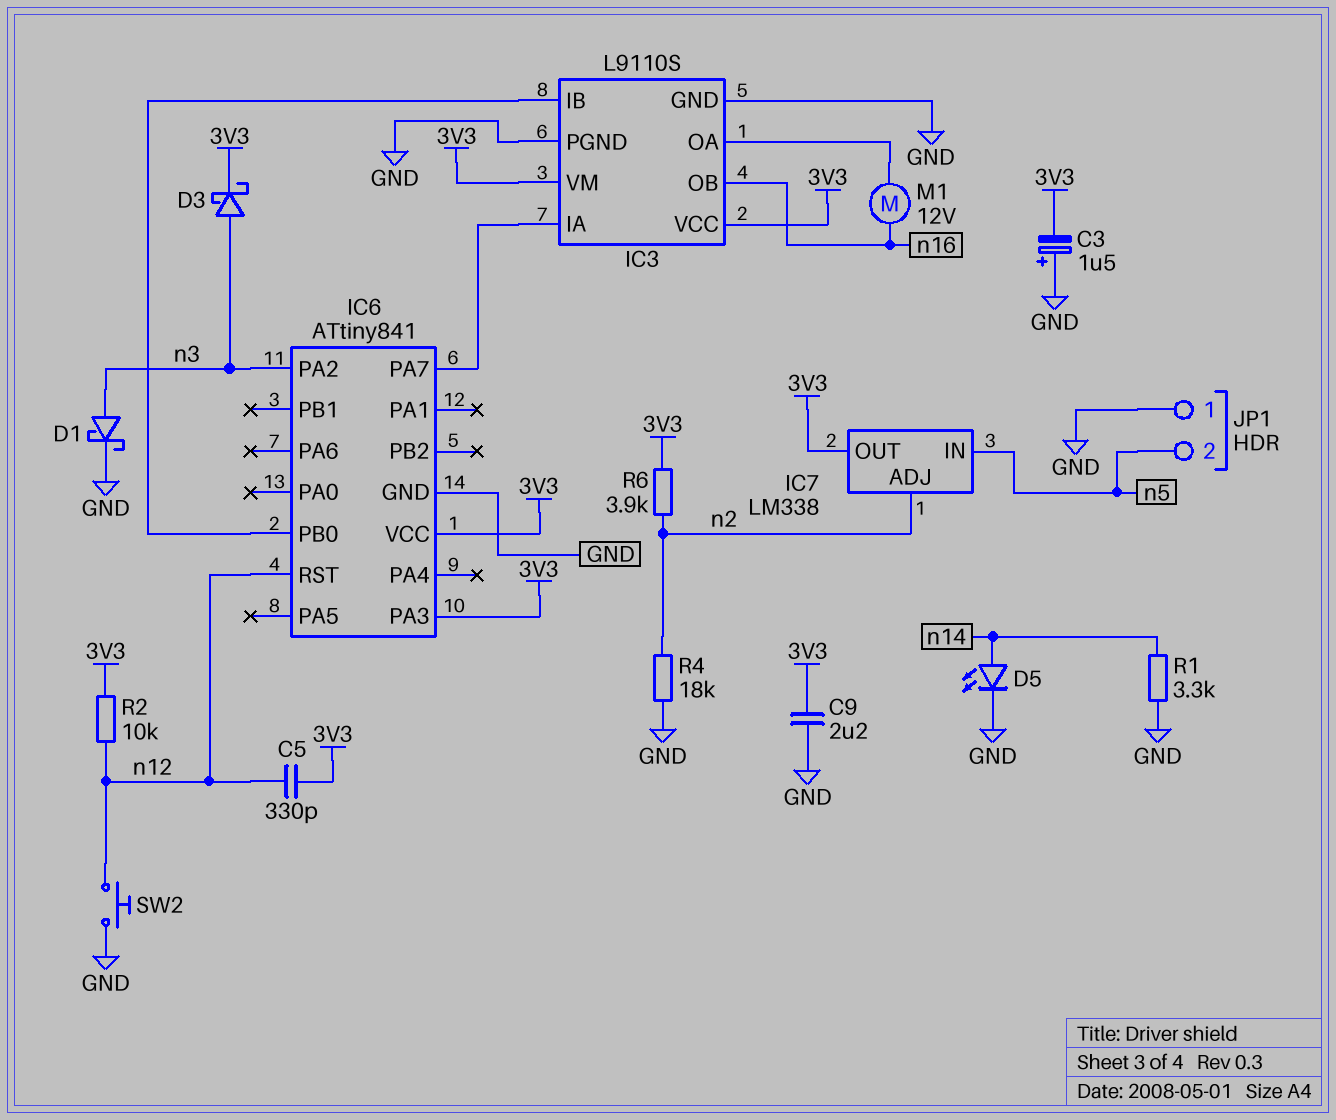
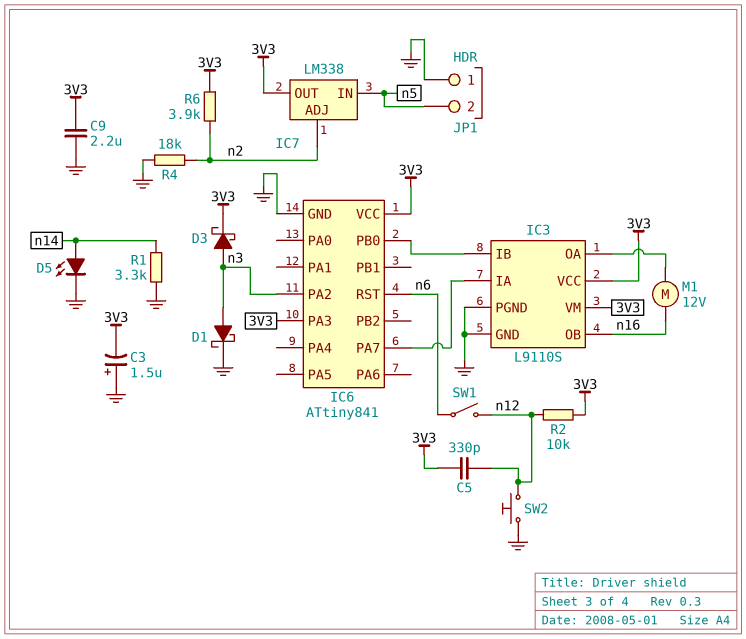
IC6 pin RST: n12 -> n6
SW1: none -> switch (n6, n12)

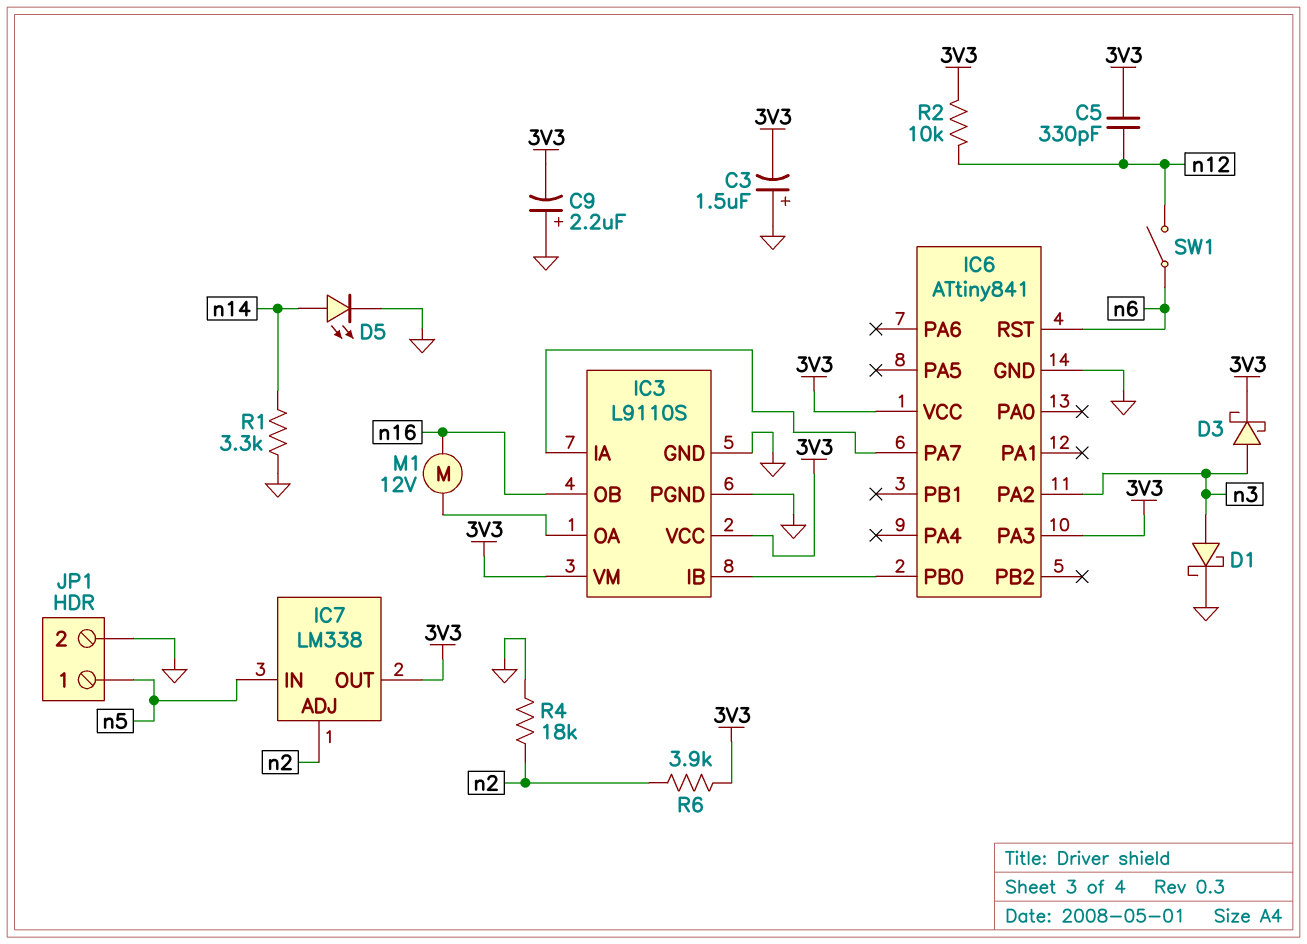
C9: 2.2uF (3V3, GND) -> 2.2uF (plus GND, minus 3V3)
JP1 pin 1: GND -> n5
JP1 pin 2: n5 -> GND
SW2: button (GND, n12) -> none

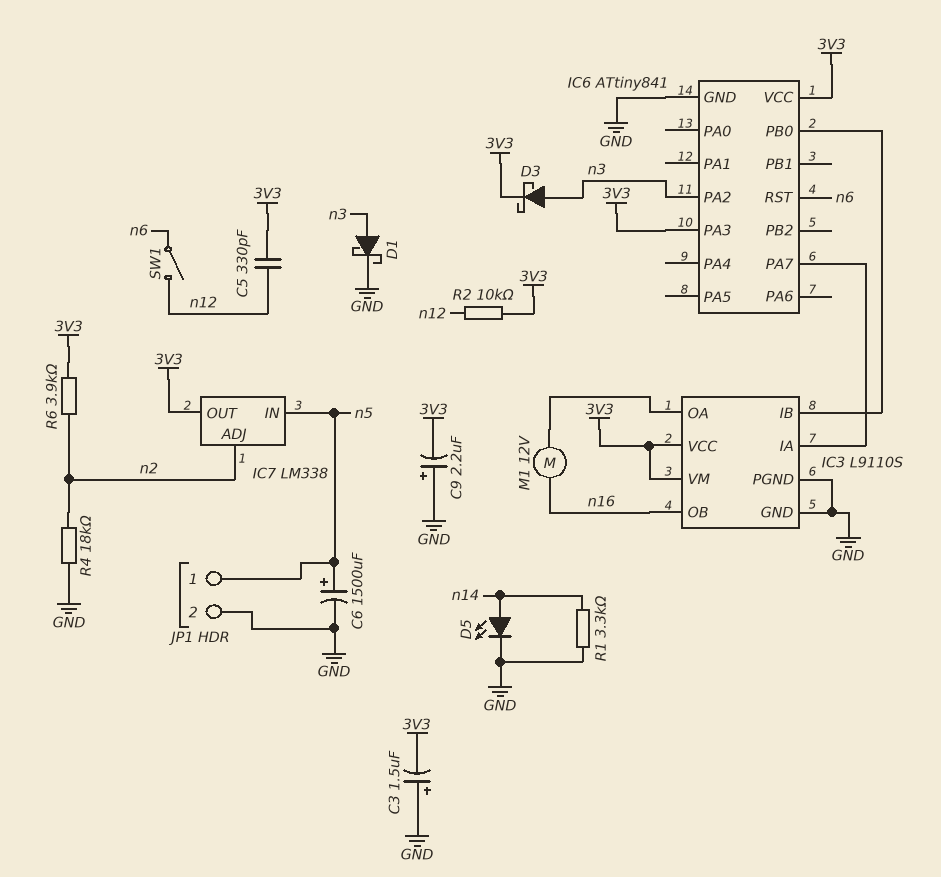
C6: none -> 1500uF (plus n5, minus GND)

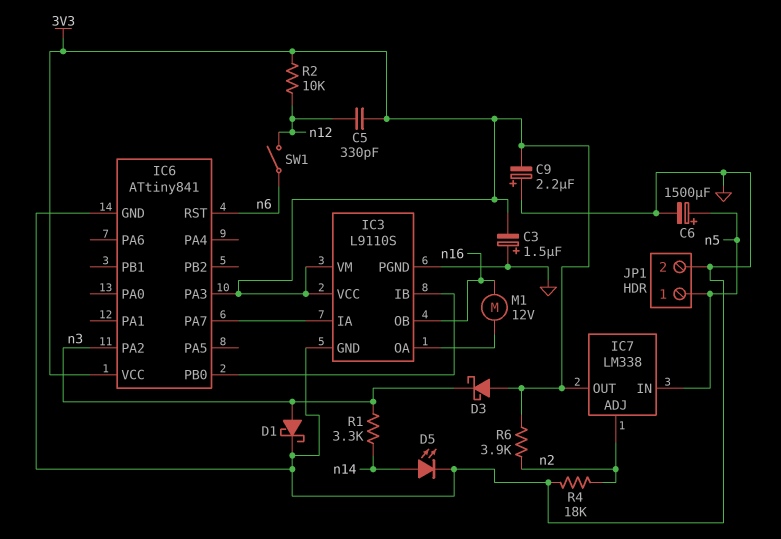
D3: schottky (A n3, K 3V3) -> schottky (A 3V3, K n3)
R1: 3.3k (GND, n14) -> 3.3k (n3, n14)

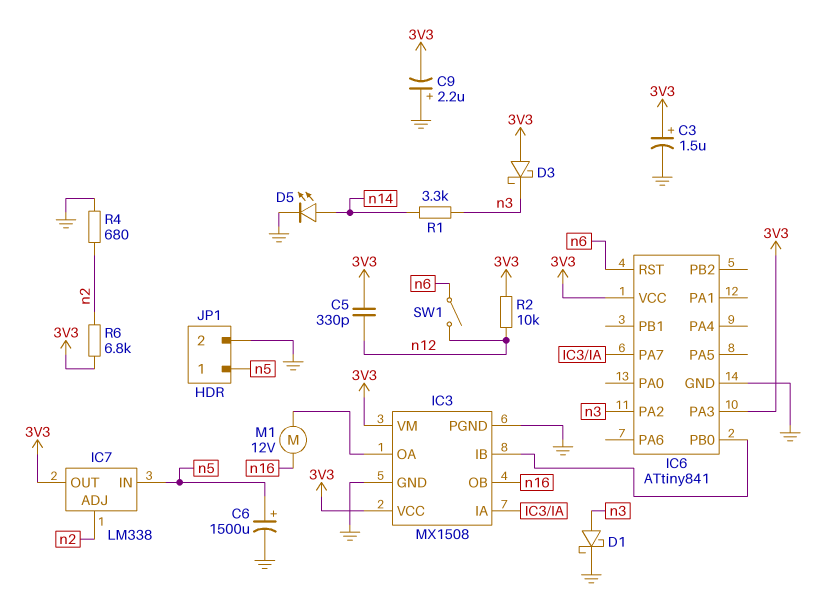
C3: 1.5uF (plus GND, minus 3V3) -> 1.5uF (plus 3V3, minus GND)
IC3: L9110S -> MX1508
R4: 18k (GND, n2) -> 680 (GND, n2)
R6: 3.9k (3V3, n2) -> 6.8k (3V3, n2)

